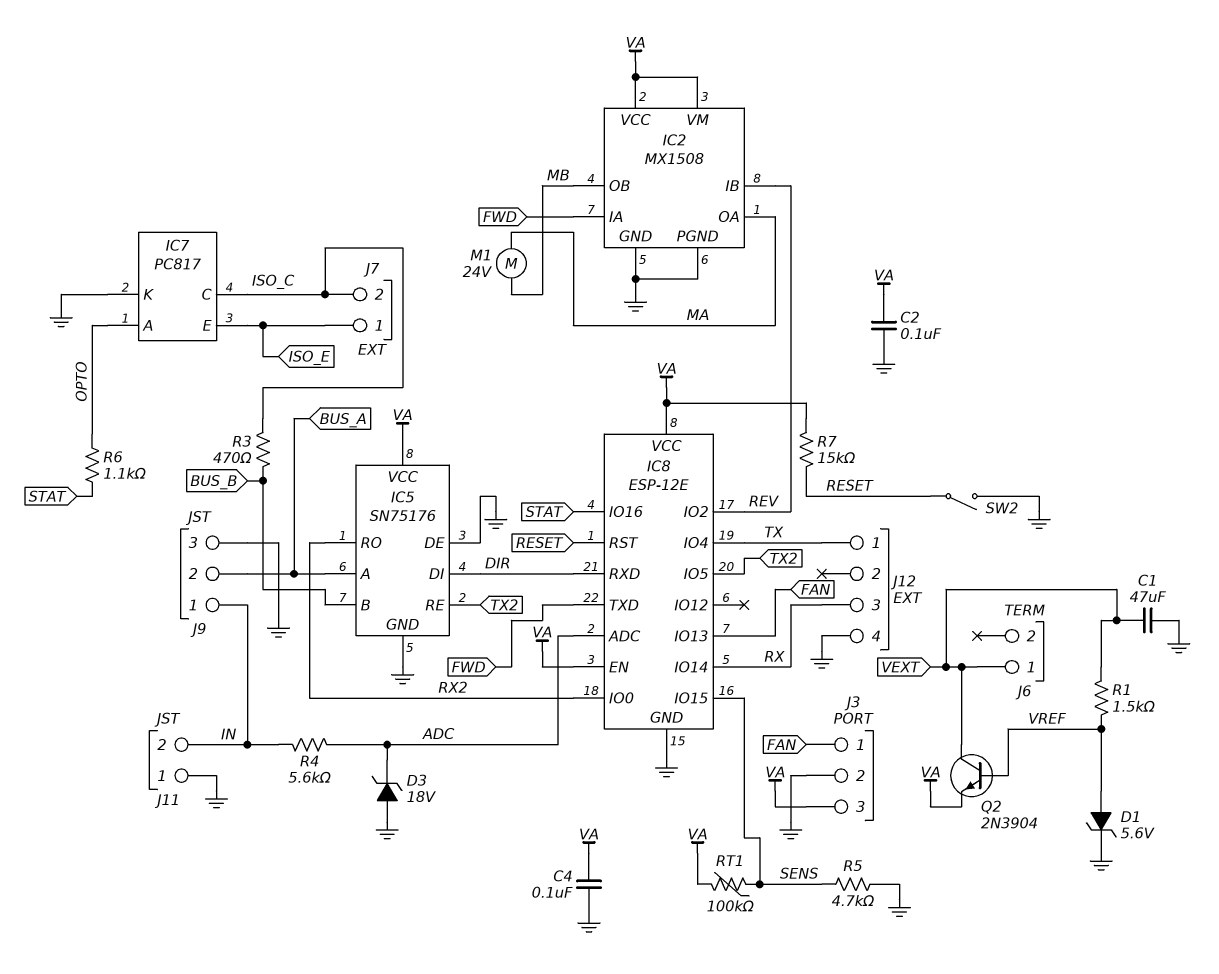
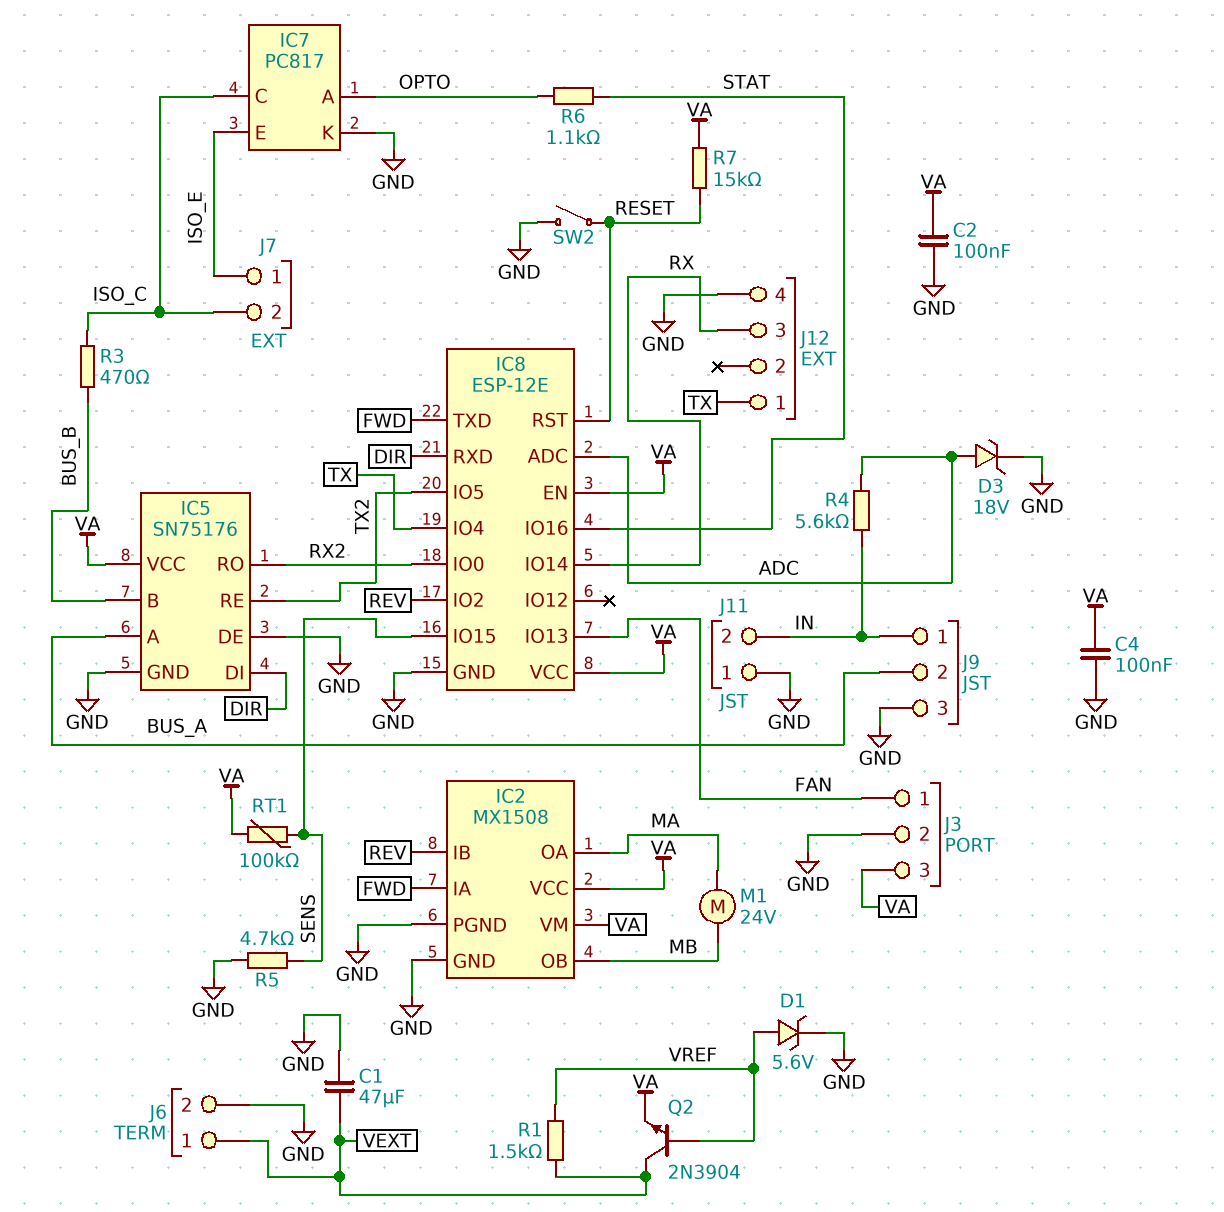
D3: zener 18V (A GND, K ADC) -> zener 18V (A ADC, K GND)
J6 pin 2: none -> GND

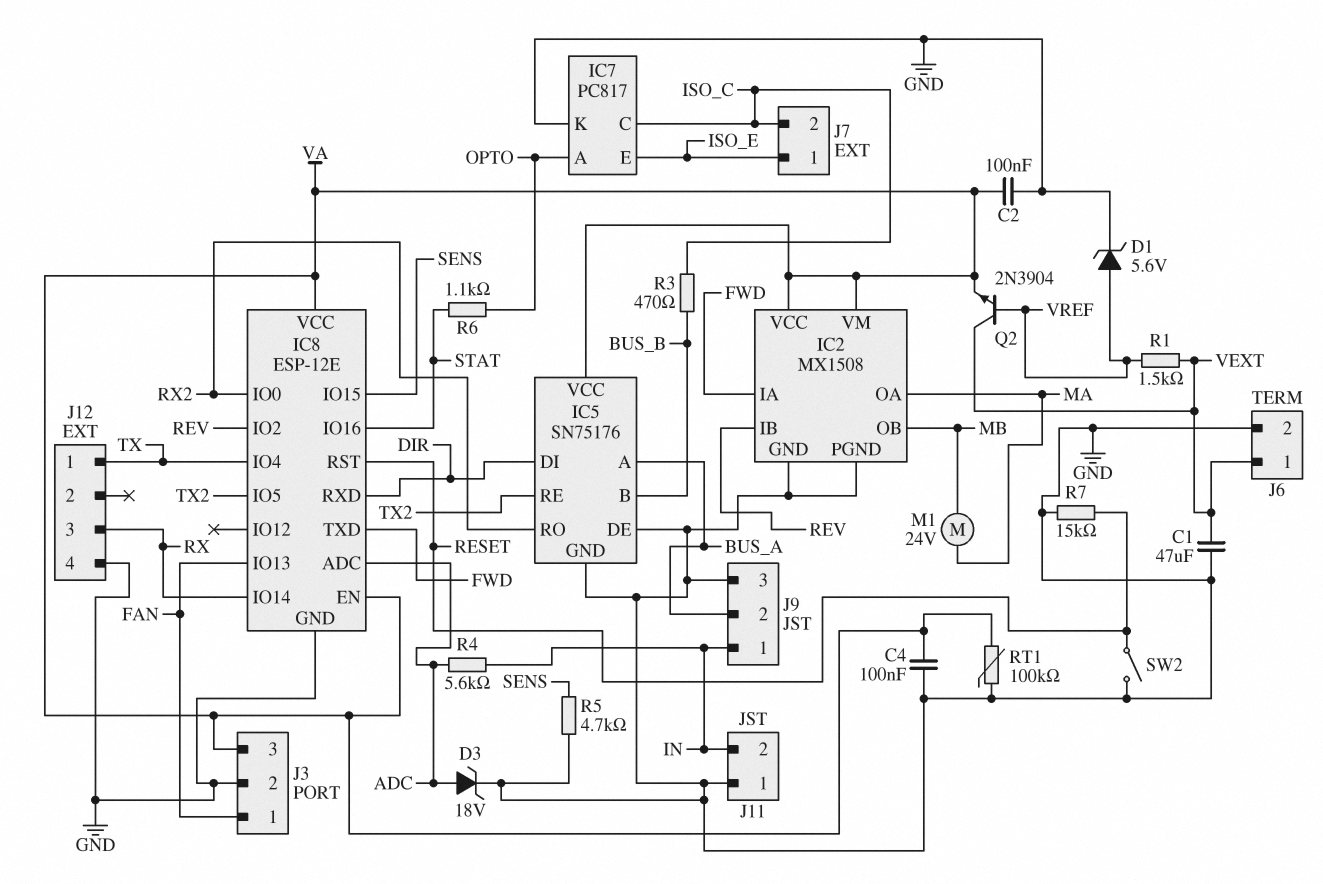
R7: 15k (RESET, VA) -> 15k (GND, RESET)
RT1: 100k (SENS, VA) -> 100k (GND, VA)

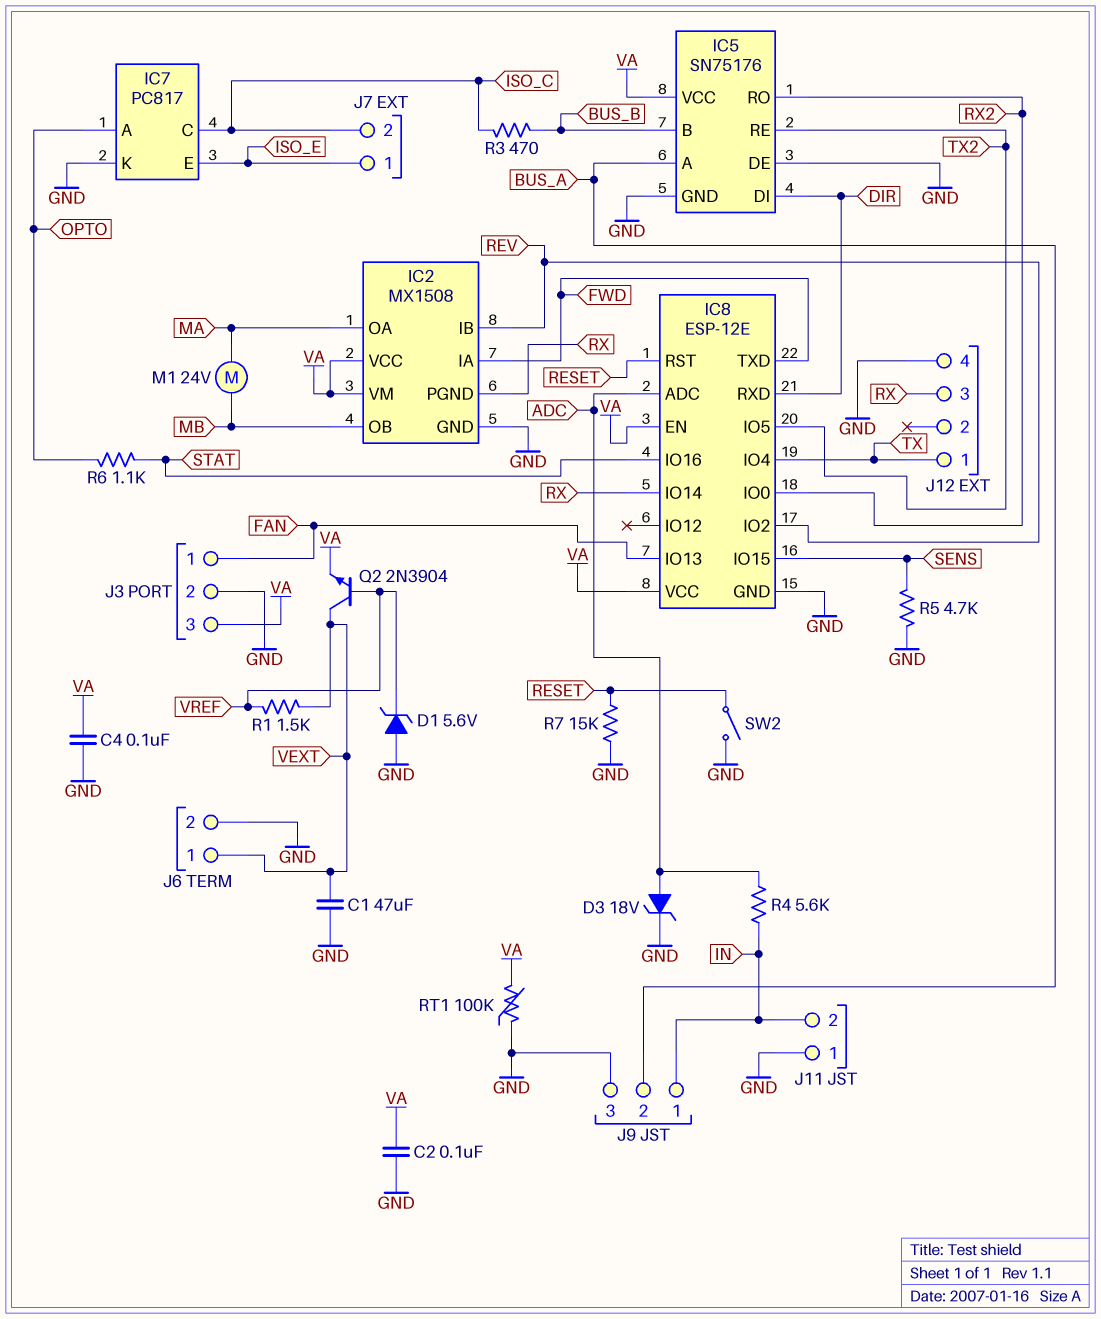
D1: zener 5.6V (A VREF, K GND) -> zener 5.6V (A GND, K VREF)
IC2 pin PGND: GND -> RX

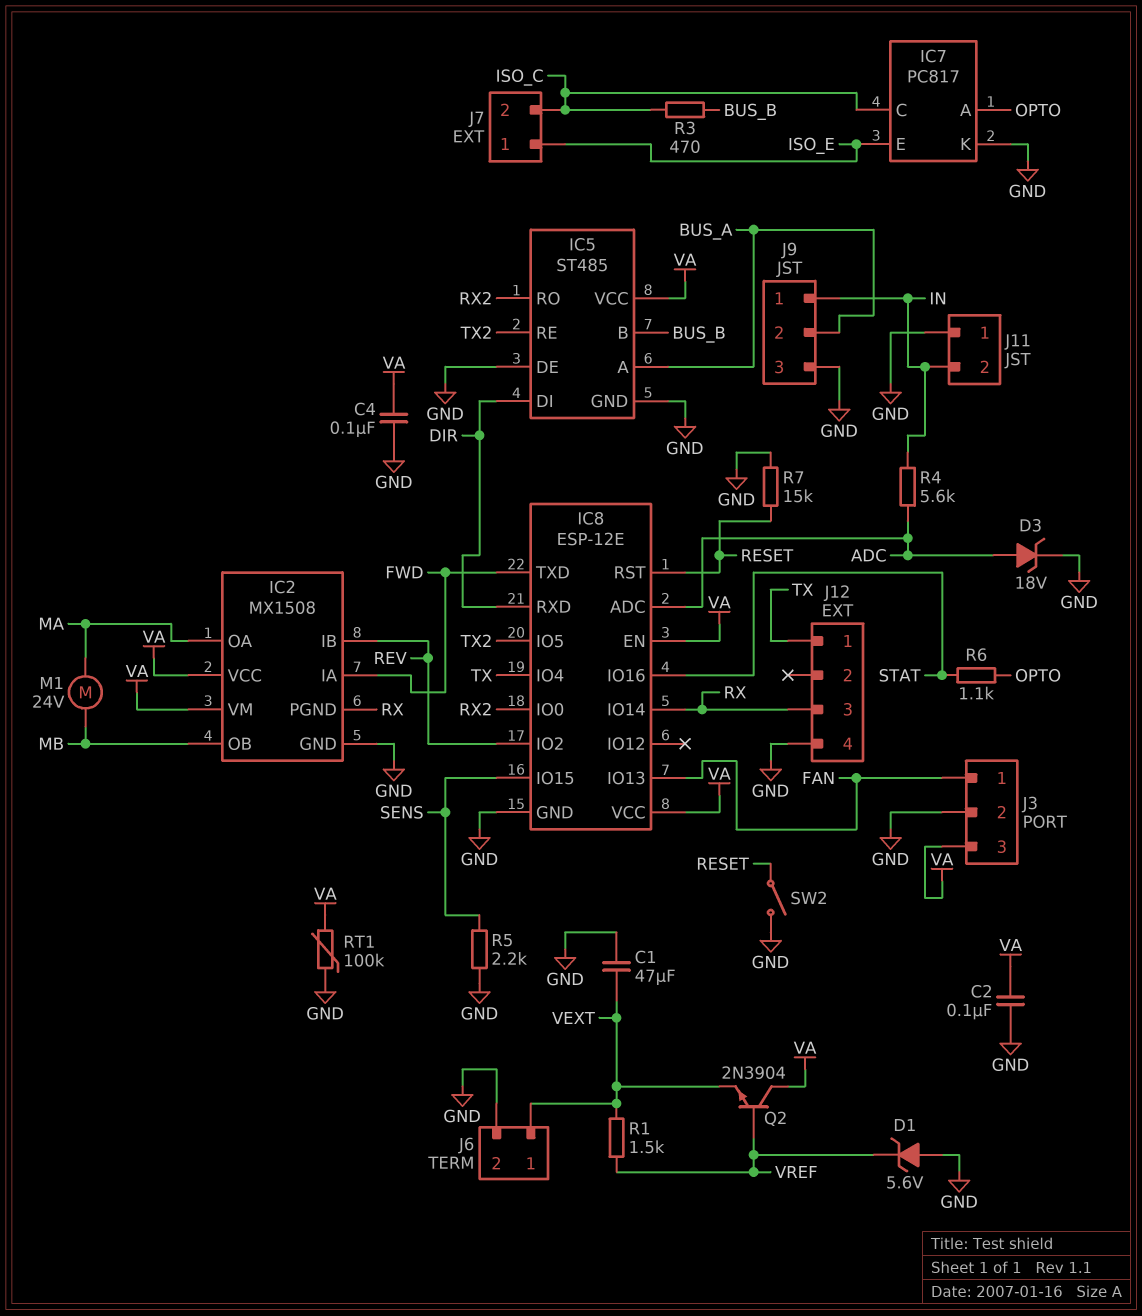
IC5: SN75176 -> ST485
Q2: NPN 2N3904 (B VREF, C VEXT, E VA) -> NPN 2N3904 (B VREF, C VA, E VEXT)
R5: 4.7k (GND, SENS) -> 2.2k (GND, SENS)

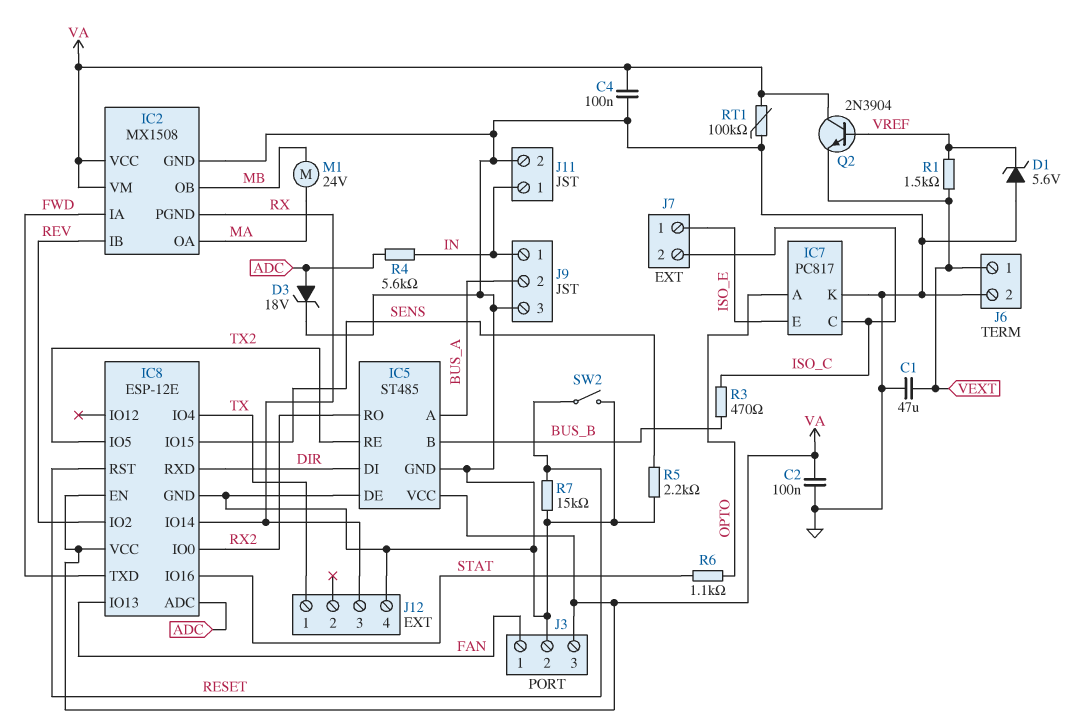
J11 pin 1: GND -> IN
J11 pin 2: IN -> GND

